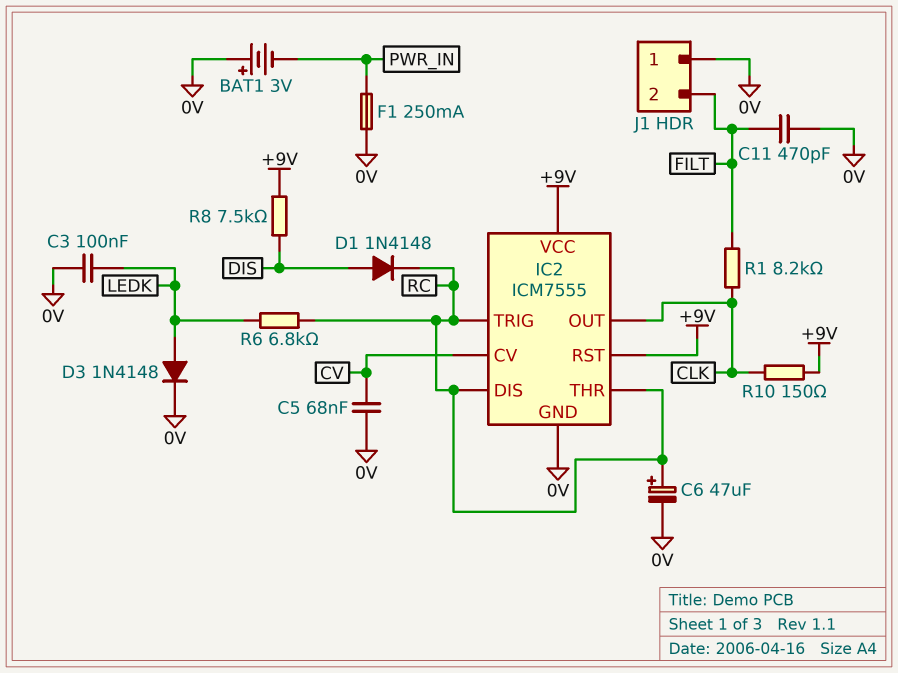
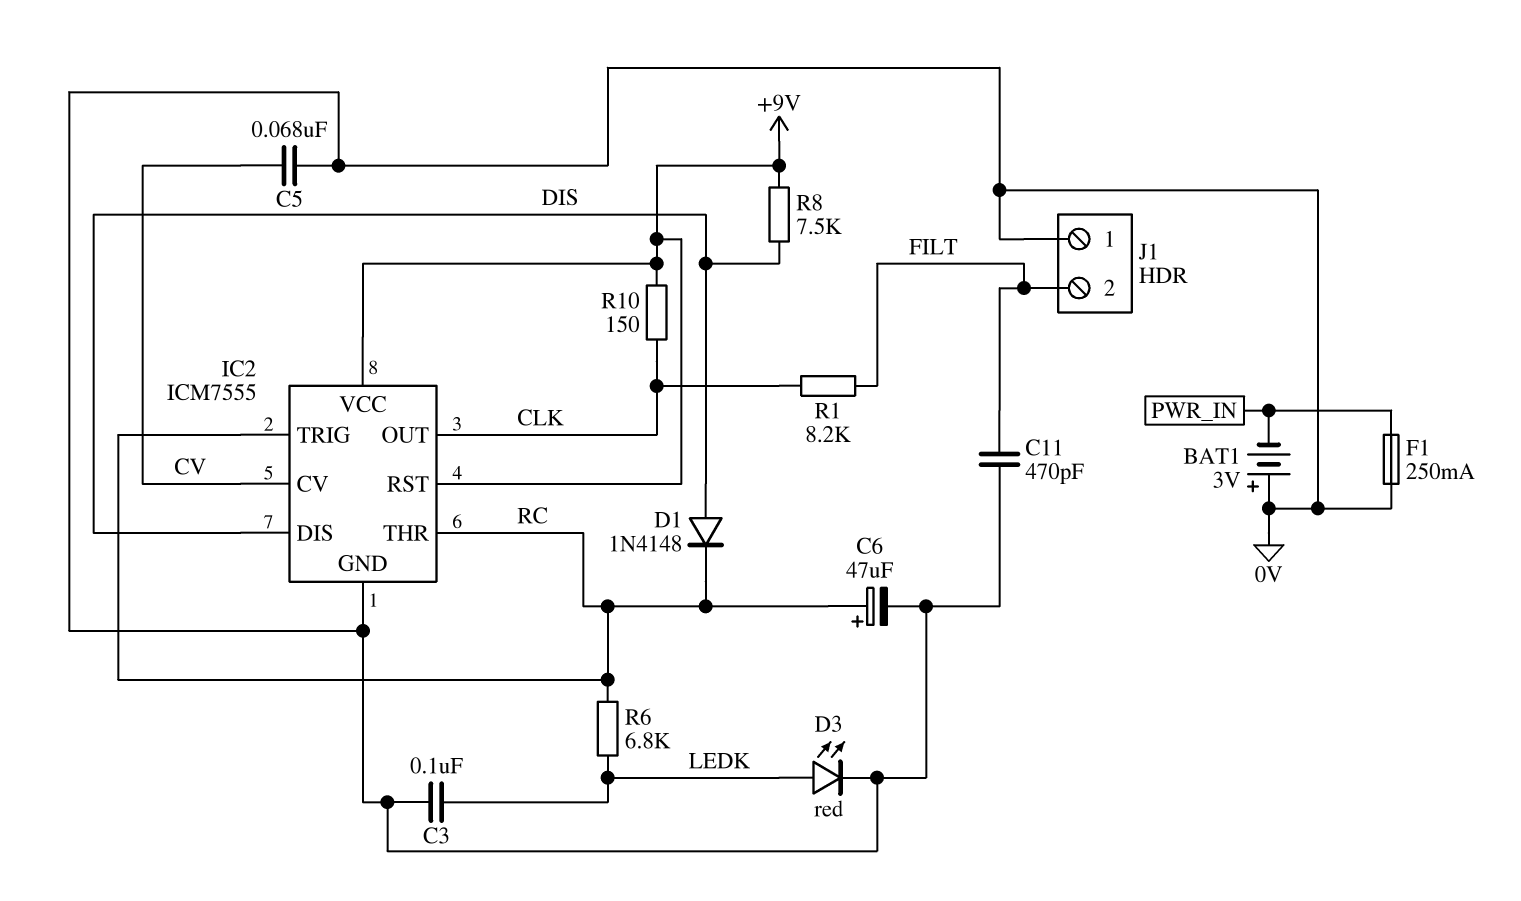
D3: diode 1N4148 (A LEDK, K 0V) -> LED red (A LEDK, K 0V)
IC2 pin DIS: RC -> DIS

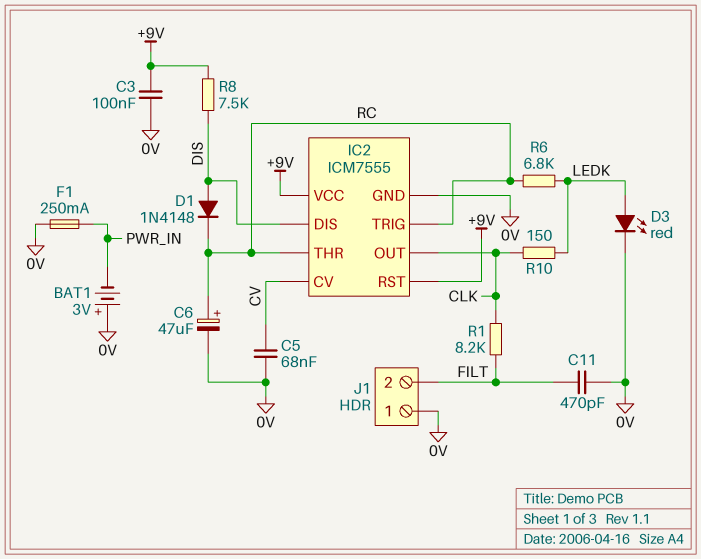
C3: 100nF (0V, LEDK) -> 100nF (+9V, 0V)
R10: 150 (+9V, CLK) -> 150 (CLK, LEDK)

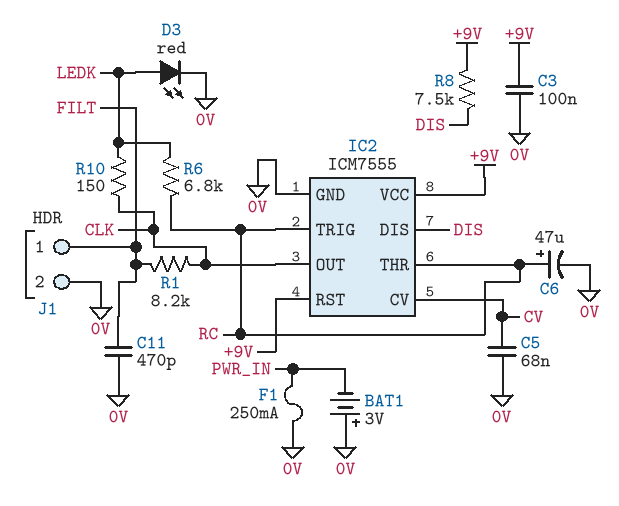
D1: diode 1N4148 (A DIS, K RC) -> none
J1 pin 1: 0V -> FILT
J1 pin 2: FILT -> 0V

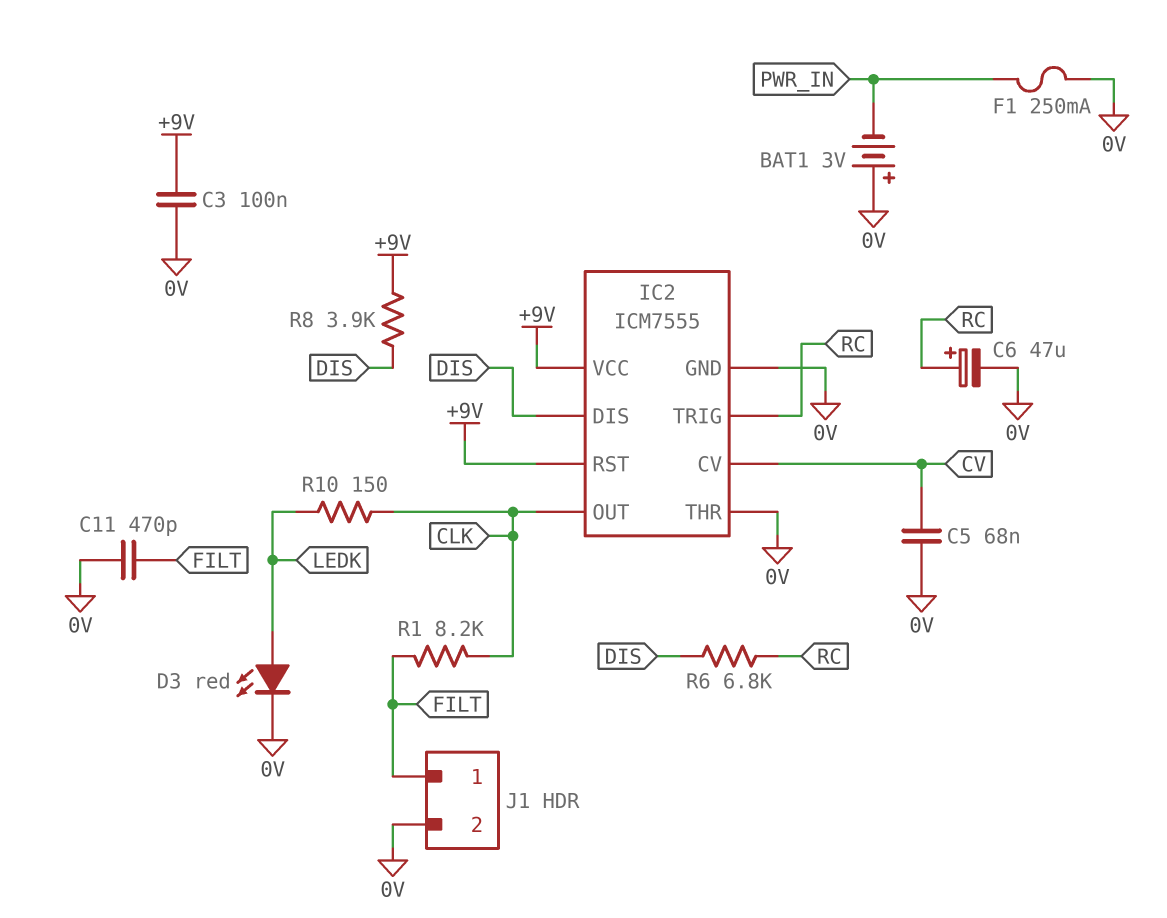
IC2 pin THR: RC -> 0V
R6: 6.8k (LEDK, RC) -> 6.8k (DIS, RC)
R8: 7.5k (+9V, DIS) -> 3.9k (+9V, DIS)

